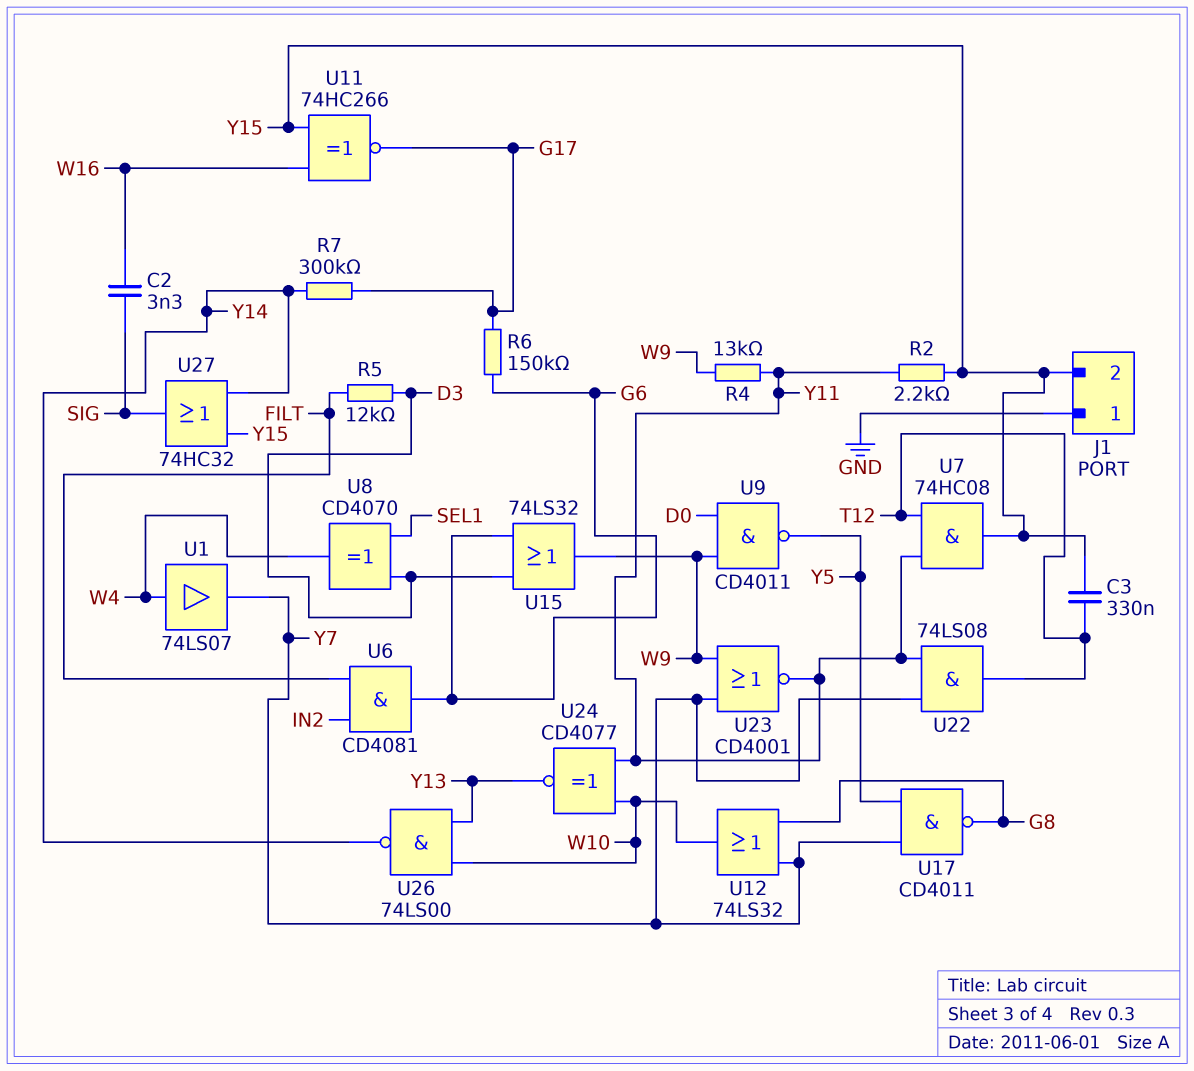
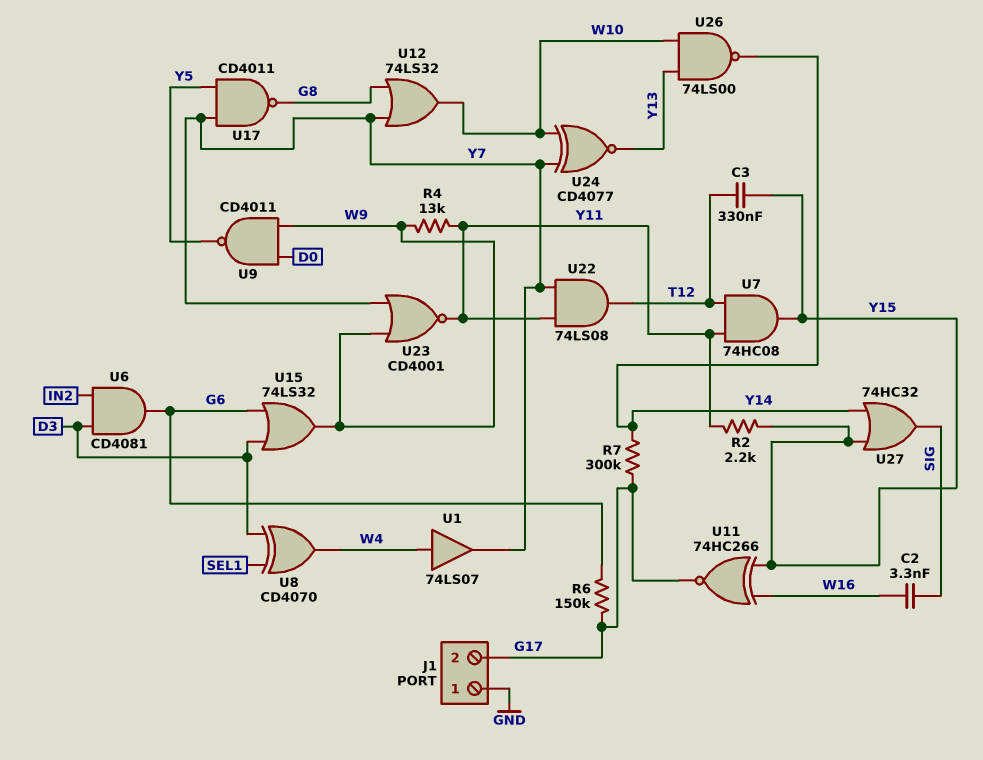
J1 pin 2: Y15 -> G17
R5: 12k (D3, FILT) -> none
U6: AND CD4081 (in FILT, in IN2, out G6) -> AND CD4081 (in D3, in IN2, out G6)
U24: XNOR CD4077 (in W10, in Y11, out Y13) -> XNOR CD4077 (in W10, in Y7, out Y13)

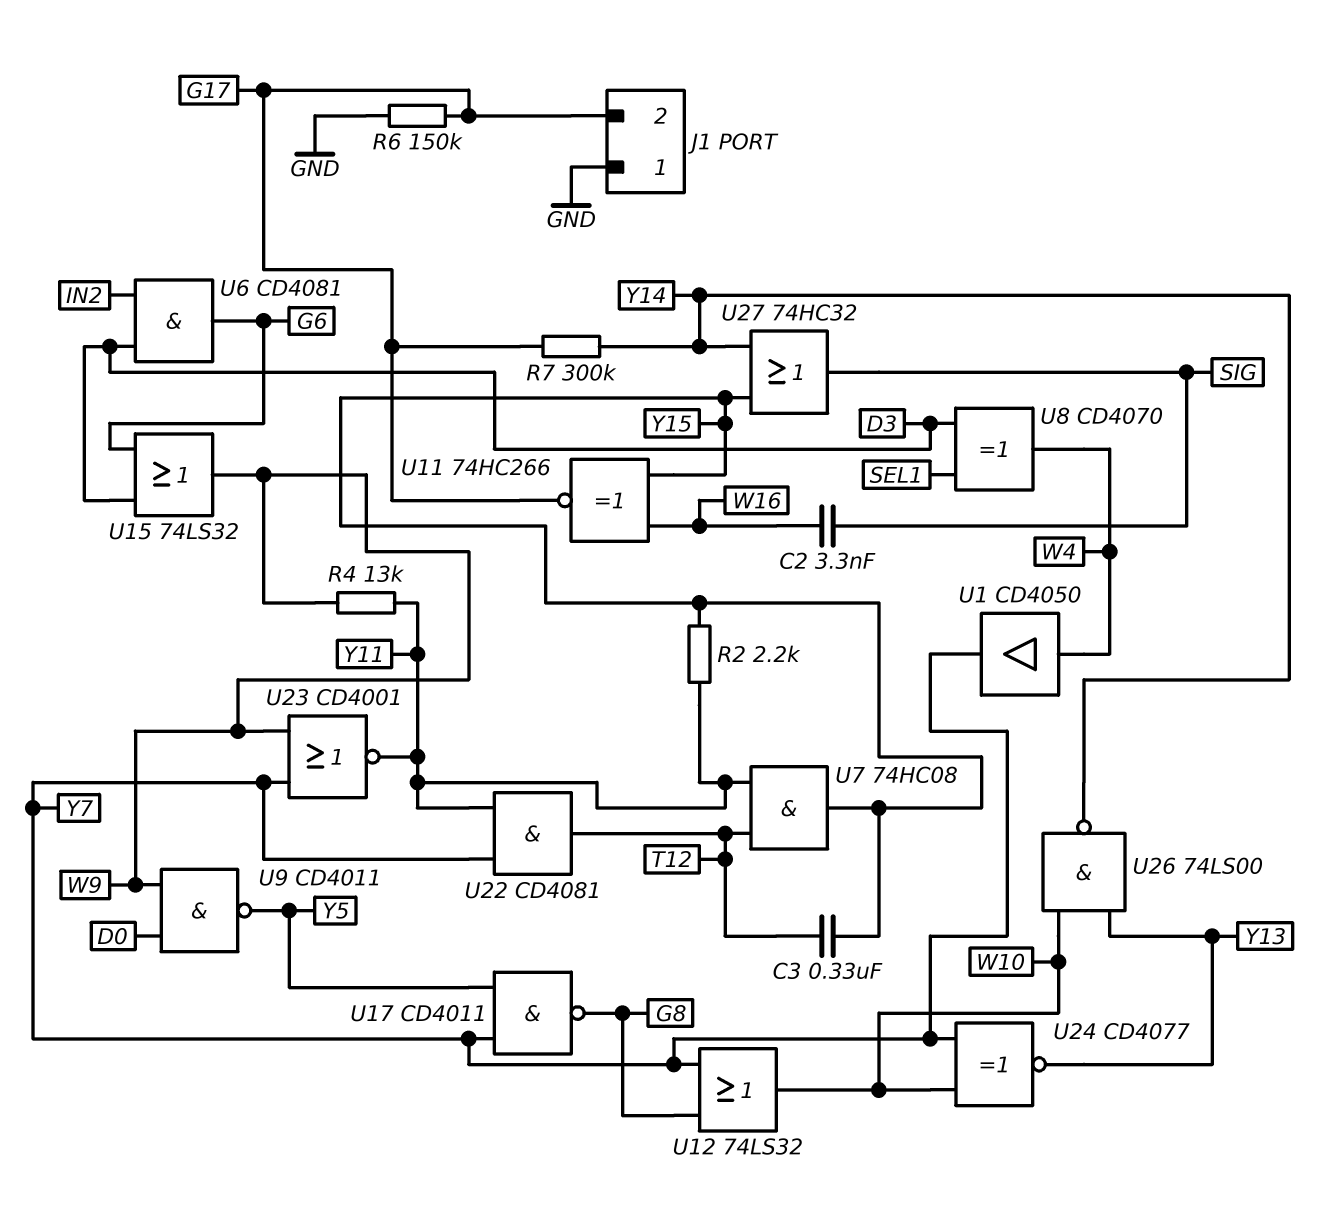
R6: 150k (G6, G17) -> 150k (G17, GND)
U1: buffer 74LS07 (in W4, out Y7) -> buffer CD4050 (in W4, out Y7)
U22: AND 74LS08 (in Y7, in Y11, out T12) -> AND CD4081 (in Y7, in Y11, out T12)

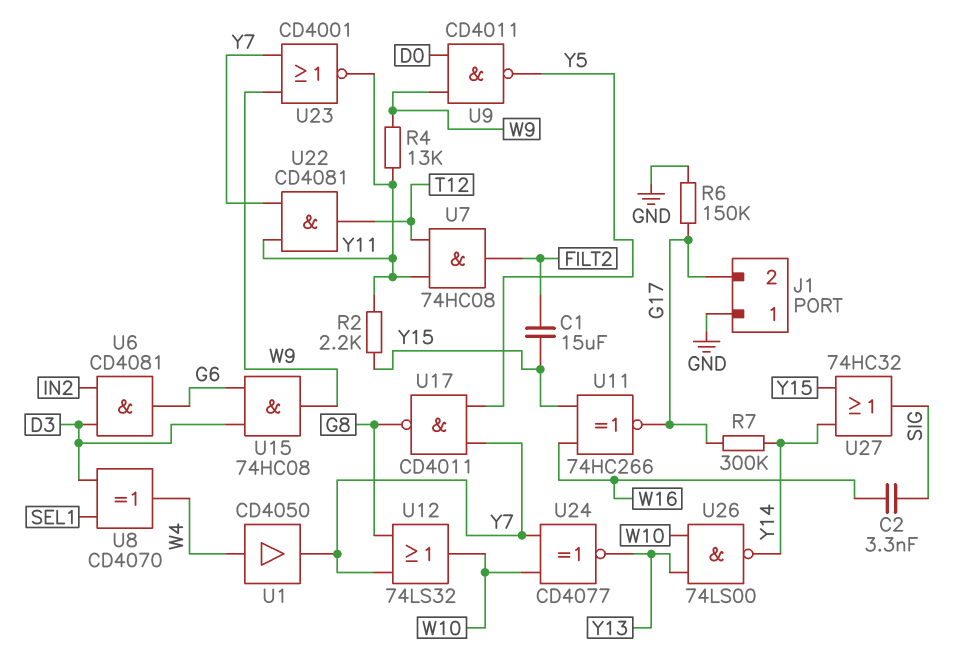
C1: none -> 15uF (FILT2, Y15)
C3: 330nF (T12, Y15) -> none
U7: AND 74HC08 (in T12, in Y11, out Y15) -> AND 74HC08 (in T12, in Y11, out FILT2)
U15: OR 74LS32 (in D3, in G6, out W9) -> AND 74HC08 (in D3, in G6, out W9)

